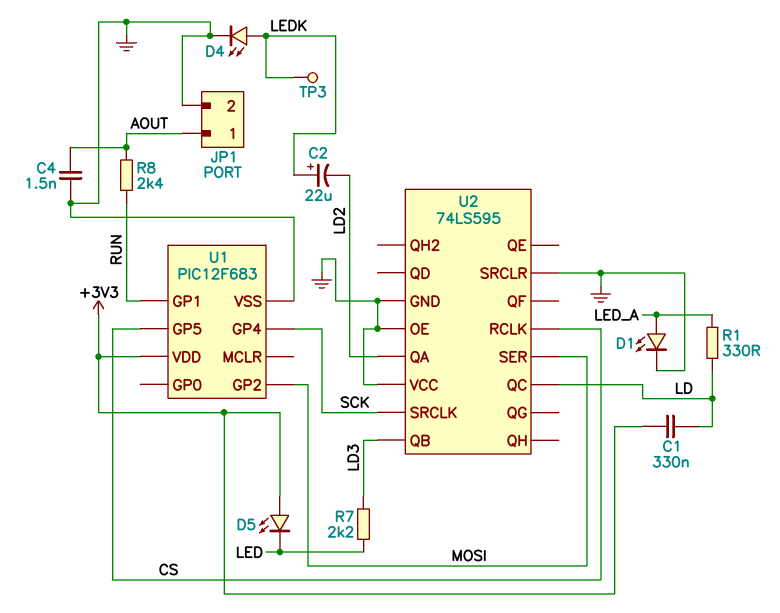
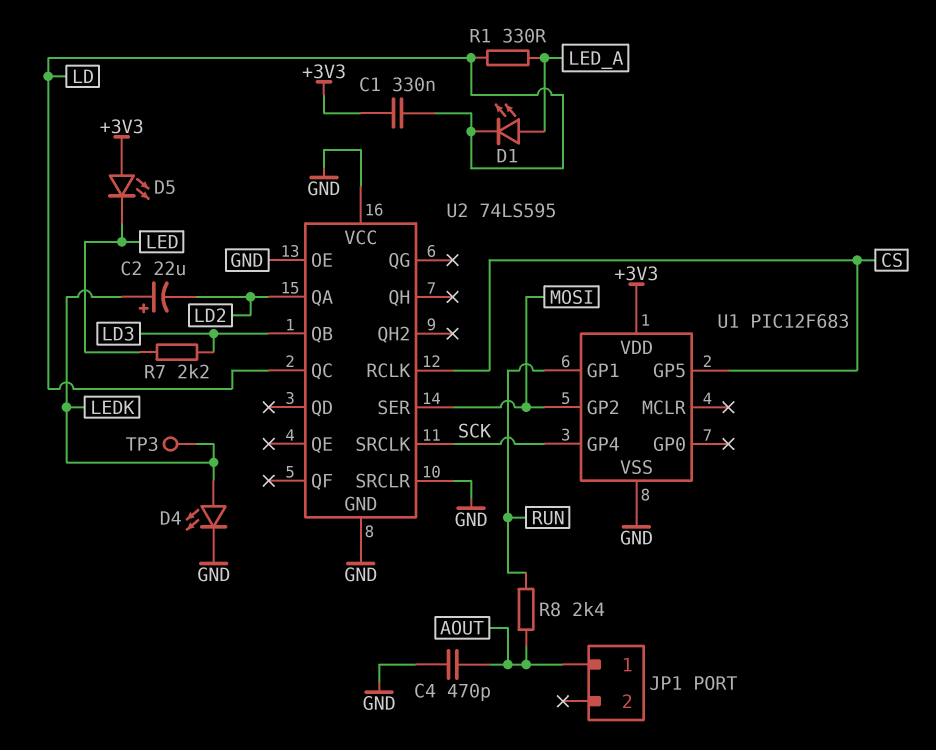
C4: 1.5nF (AOUT, GND) -> 470pF (AOUT, GND)
D1: LED (A LED_A, K GND) -> LED (A LED_A, K LD)
JP1 pin 2: GND -> none

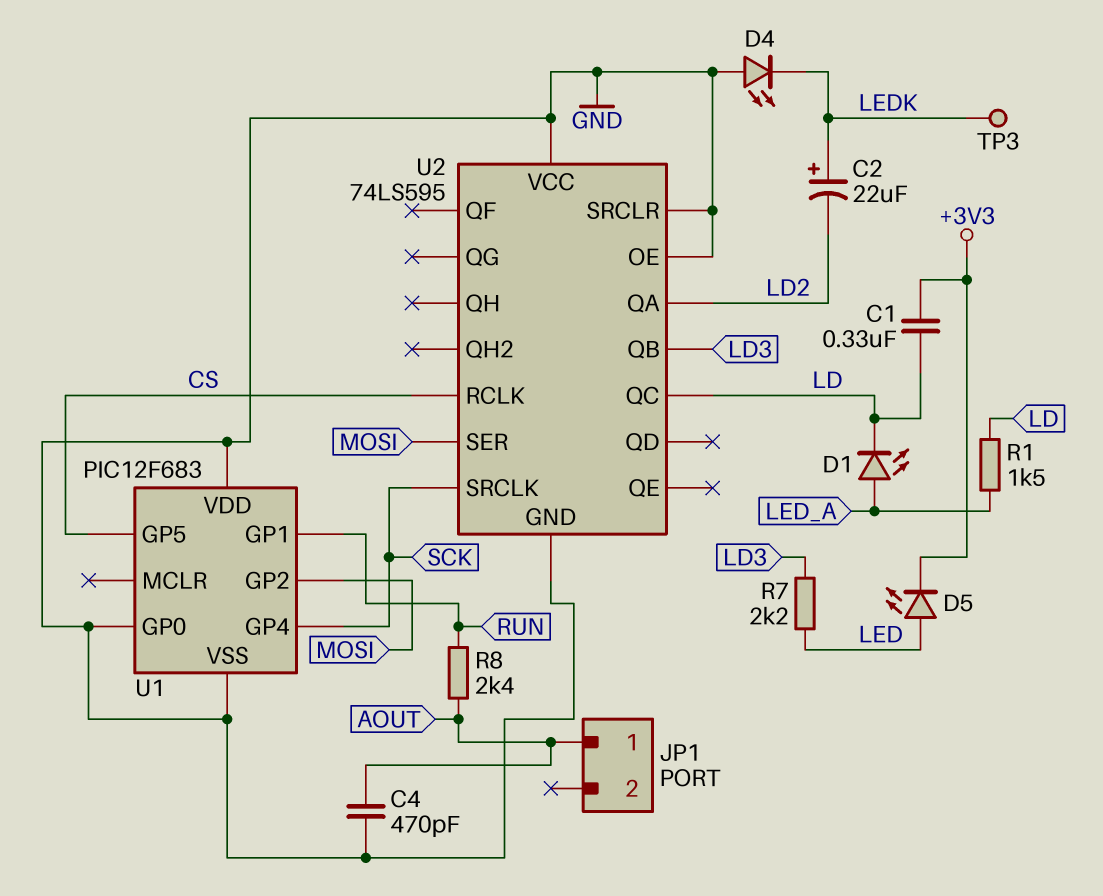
D4: LED (A LEDK, K GND) -> LED (A GND, K LEDK)
D5: LED (A +3V3, K LED) -> LED (A LED, K +3V3)
R1: 330 (LD, LED_A) -> 1.5k (LD, LED_A)
U1 pin GP0: none -> GND
U1 pin VDD: +3V3 -> GND

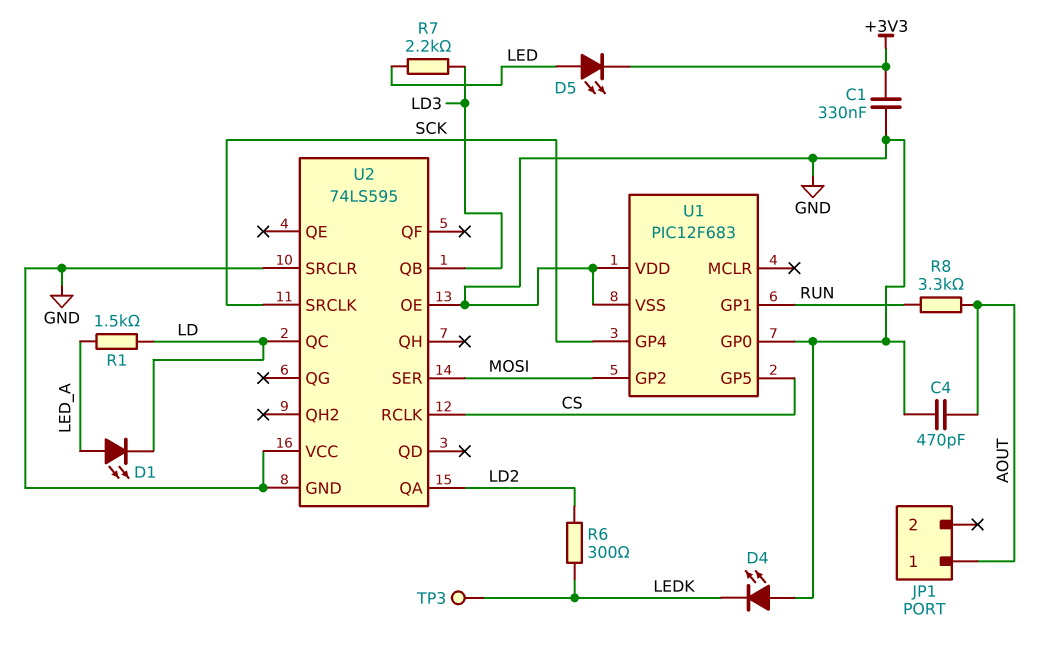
C1: 330nF (+3V3, LD) -> 330nF (+3V3, GND)
C2: 22uF (plus LEDK, minus LD2) -> none
R6: none -> 300 (LD2, LEDK)
R8: 2.4k (AOUT, RUN) -> 3.3k (AOUT, RUN)

